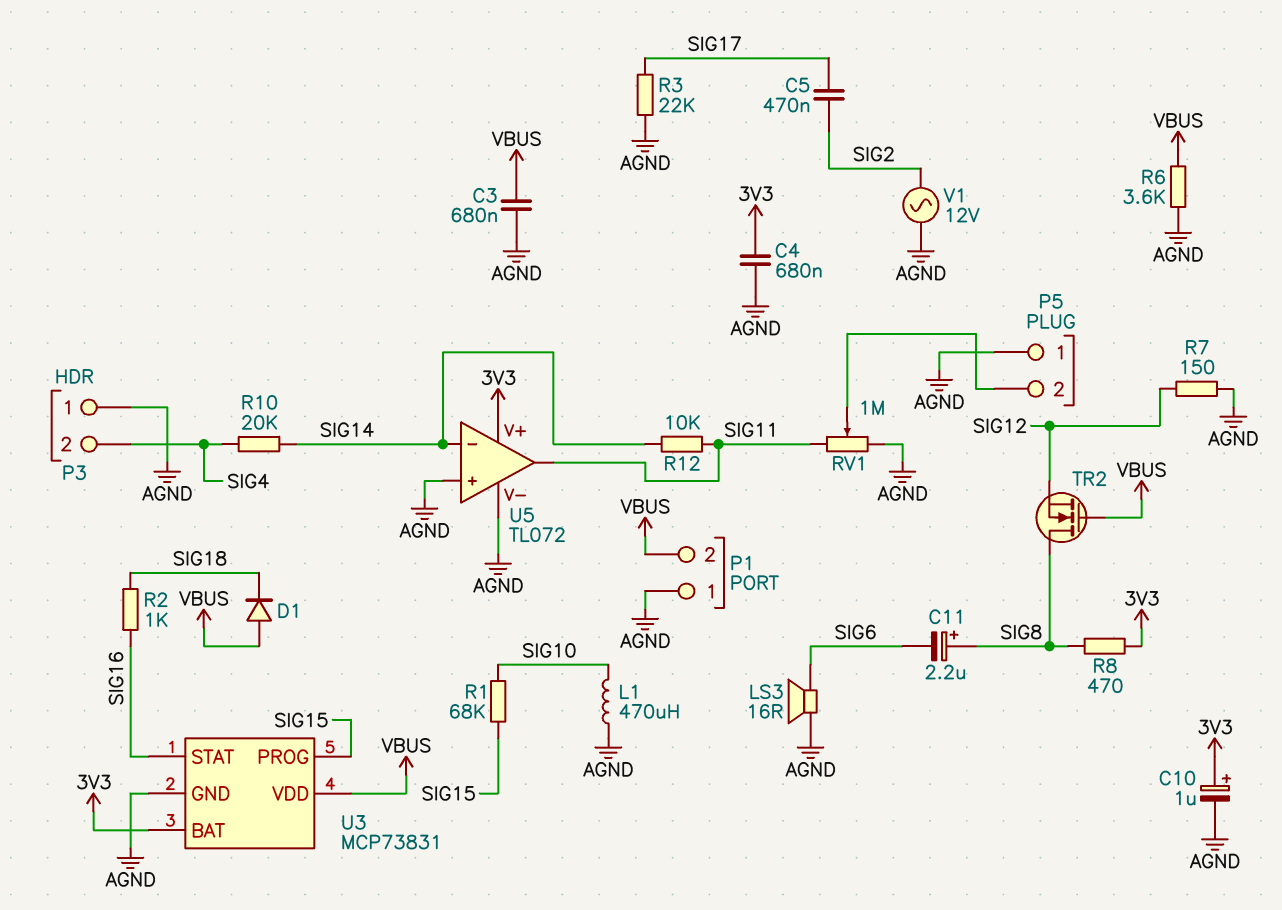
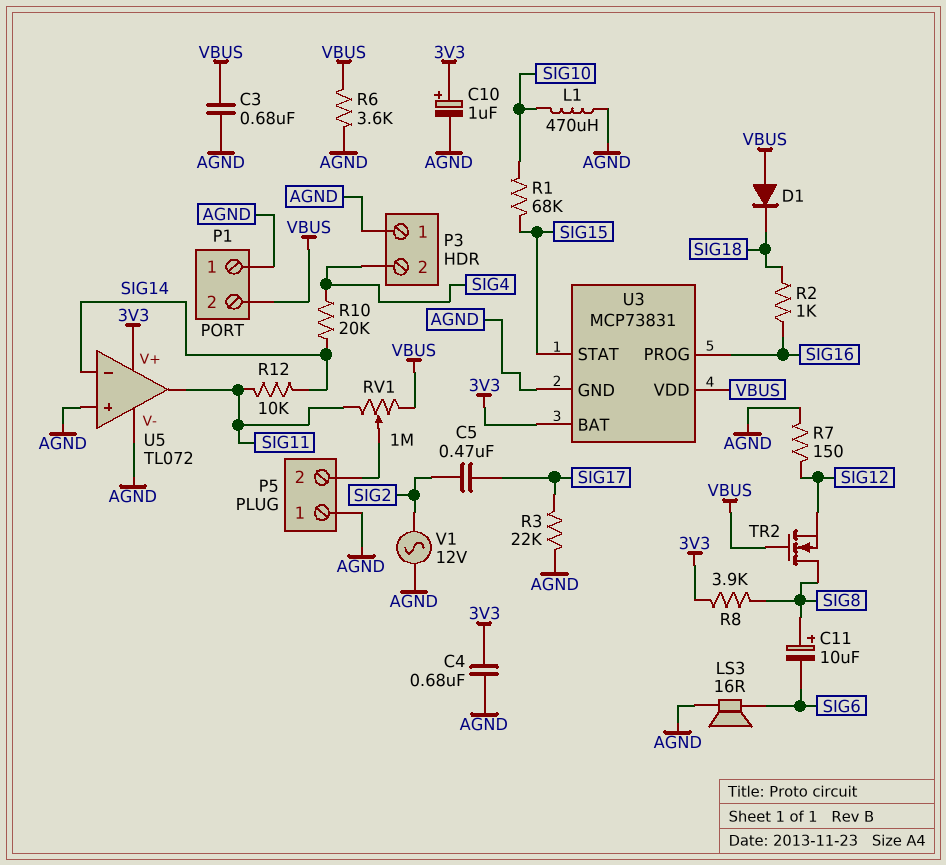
C11: 2.2uF (plus SIG8, minus SIG6) -> 10uF (plus SIG8, minus SIG6)
R8: 470 (3V3, SIG8) -> 3.9k (3V3, SIG8)
RV1: 1M (AGND, SIG11, wiper P5/2) -> 1M (SIG11, VBUS, wiper P5/2)
U3 pin PROG: SIG15 -> SIG16
U3 pin STAT: SIG16 -> SIG15

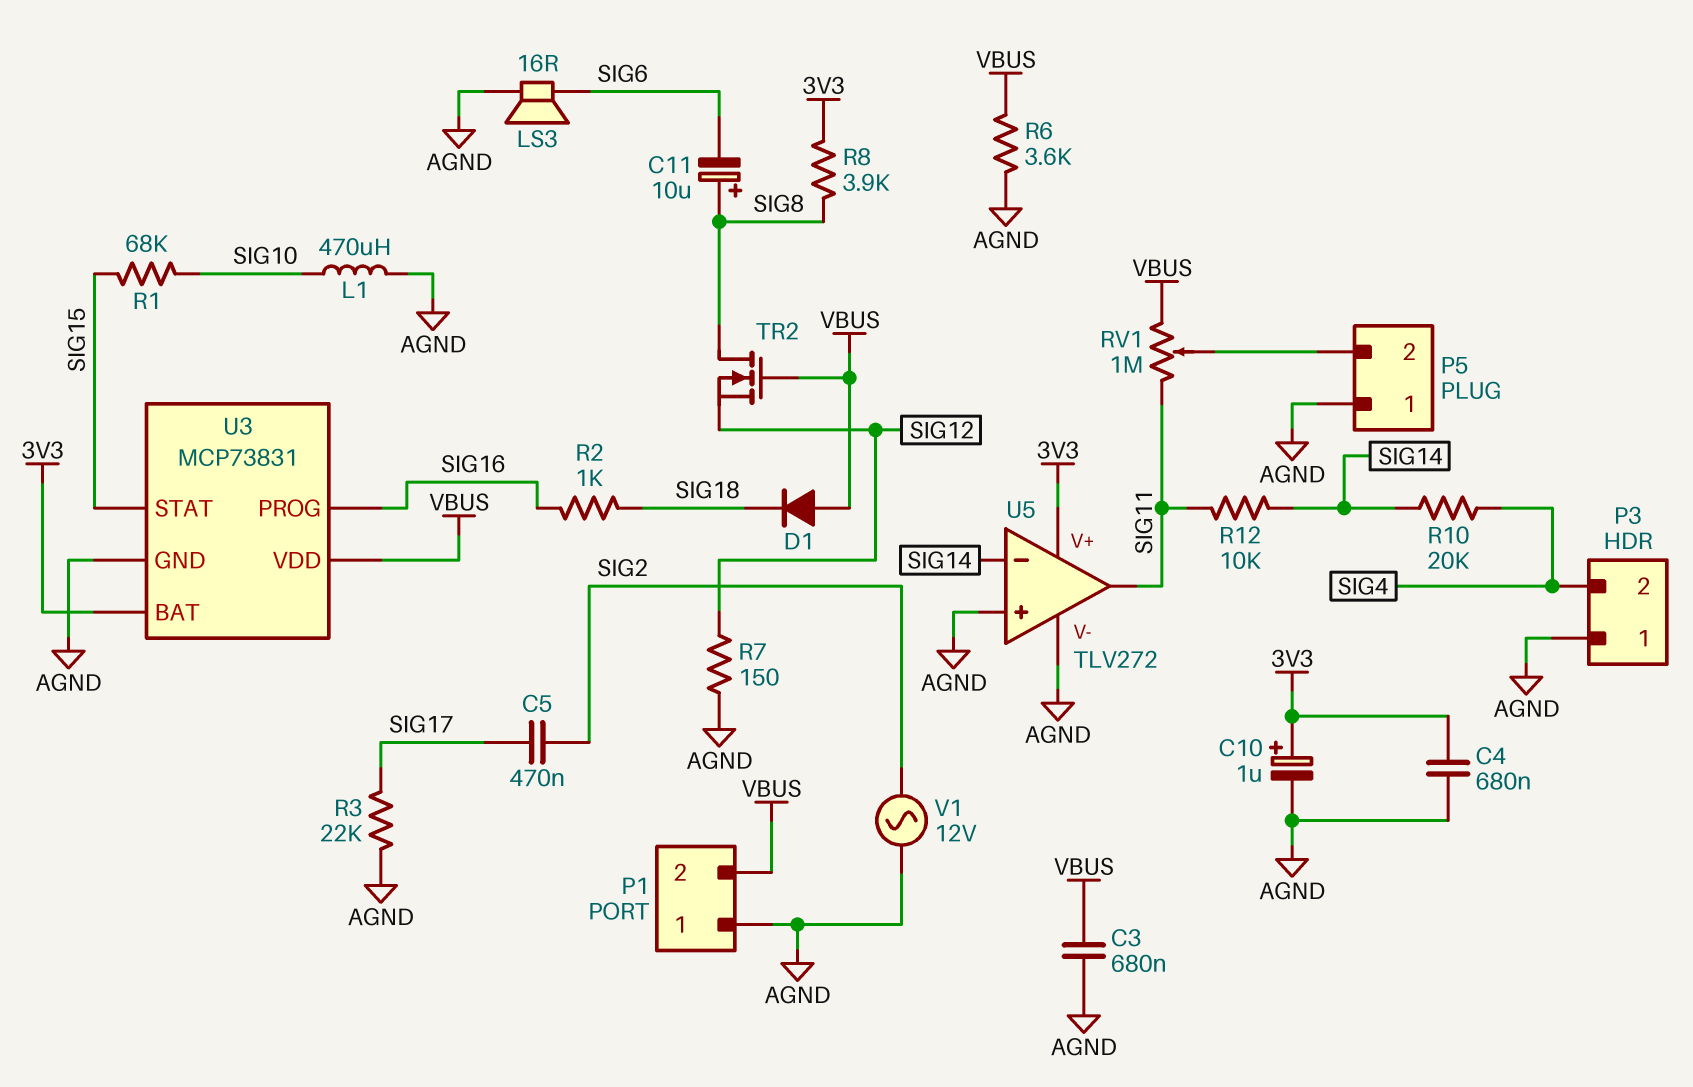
U5: TL072 -> TLV272

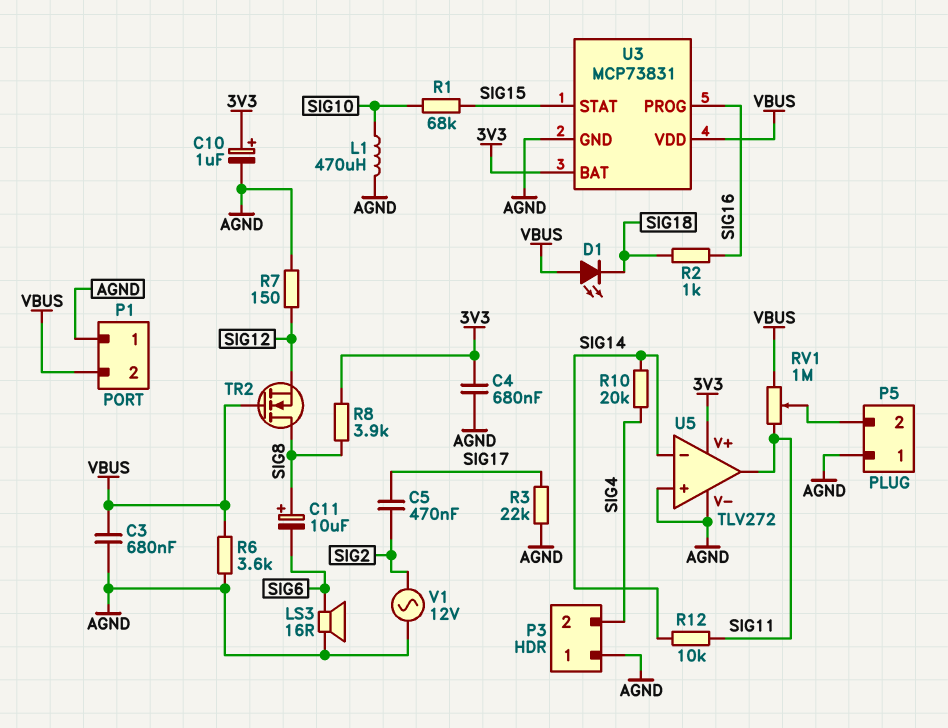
D1: diode (A VBUS, K SIG18) -> LED (A VBUS, K SIG18)

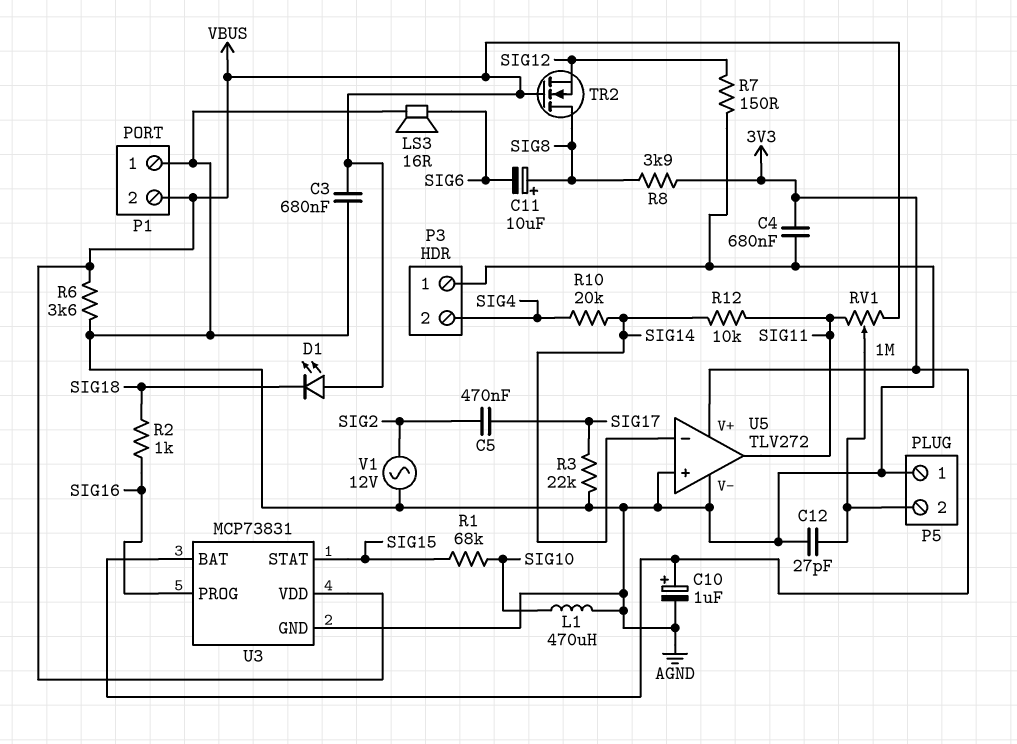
C12: none -> 27pF (AGND, P5/2)

